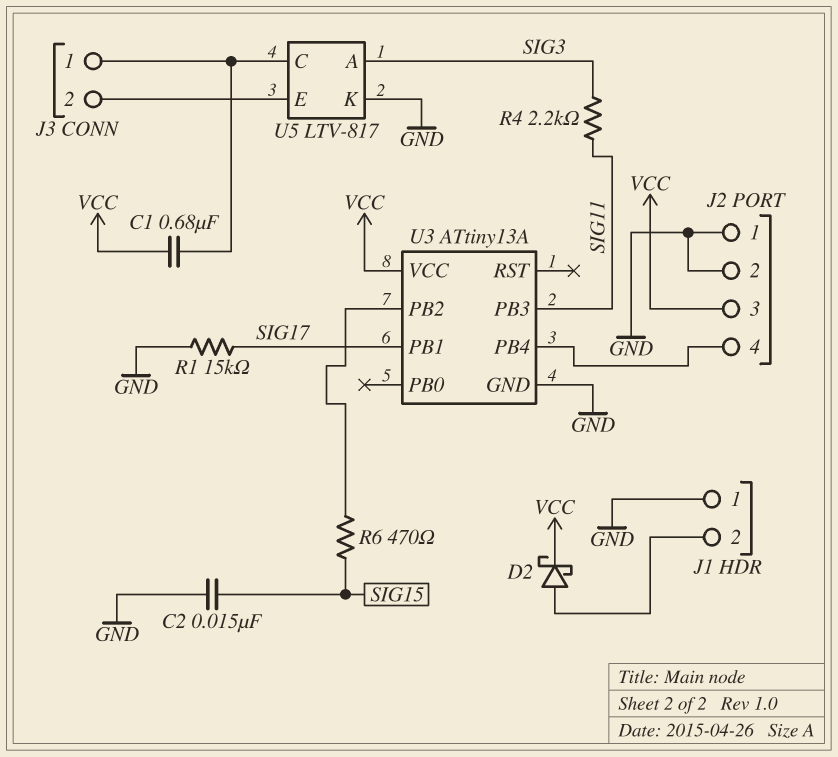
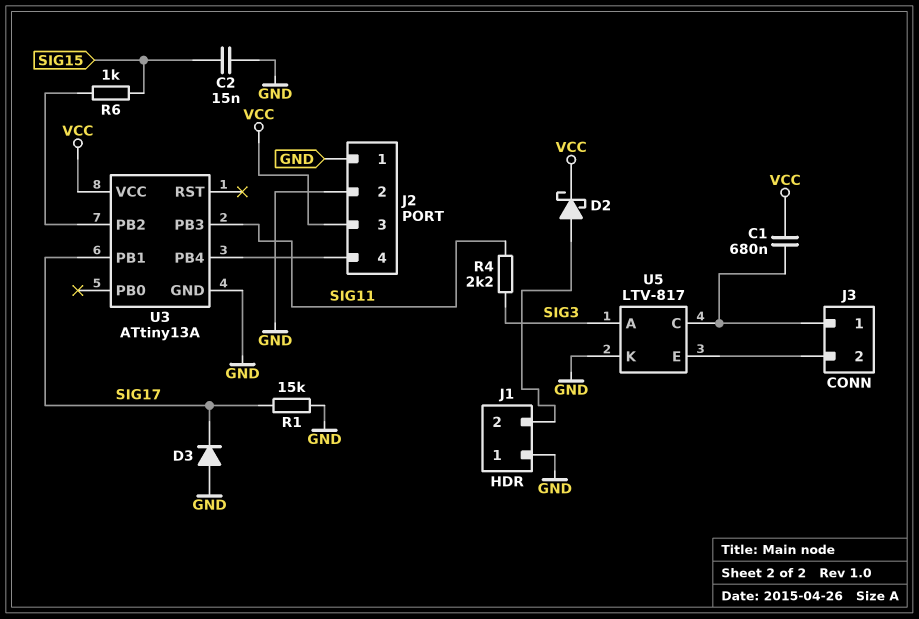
D3: none -> diode (A GND, K SIG17)
R6: 470 (SIG15, U3/PB2) -> 1k (SIG15, U3/PB2)

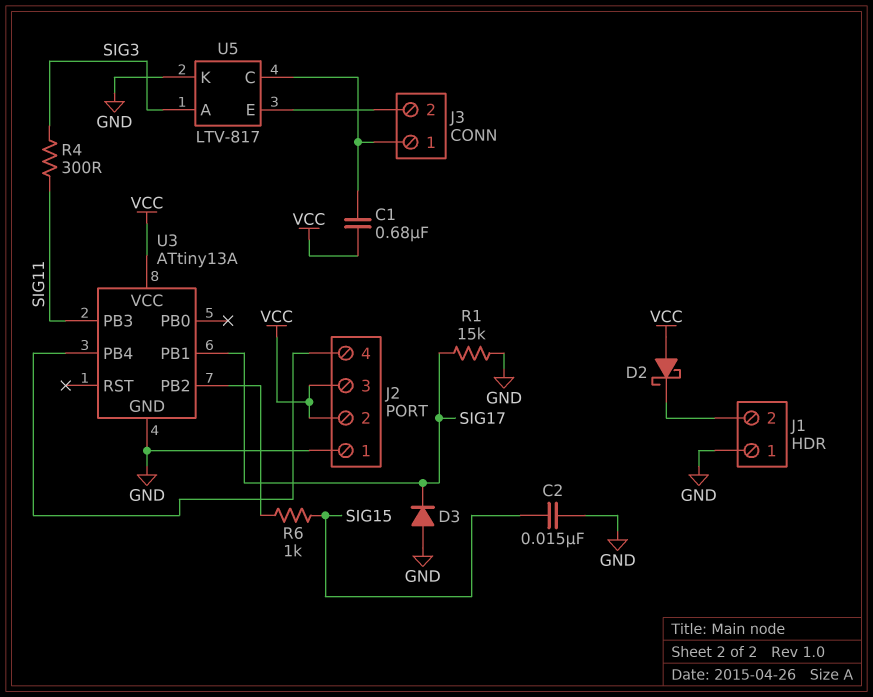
D2: schottky (A J1/2, K VCC) -> schottky (A VCC, K J1/2)
J2 pin 2: GND -> VCC
R4: 2.2k (SIG3, SIG11) -> 300 (SIG3, SIG11)

